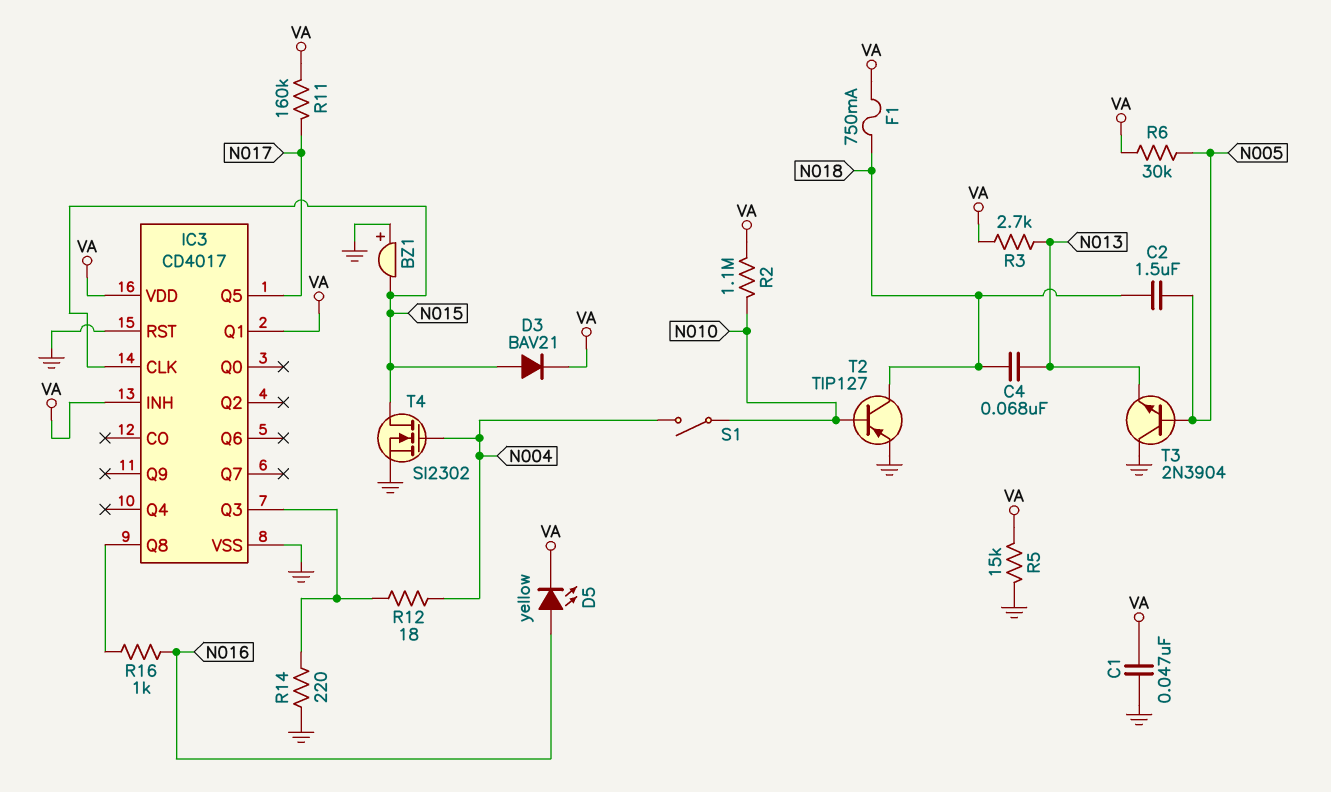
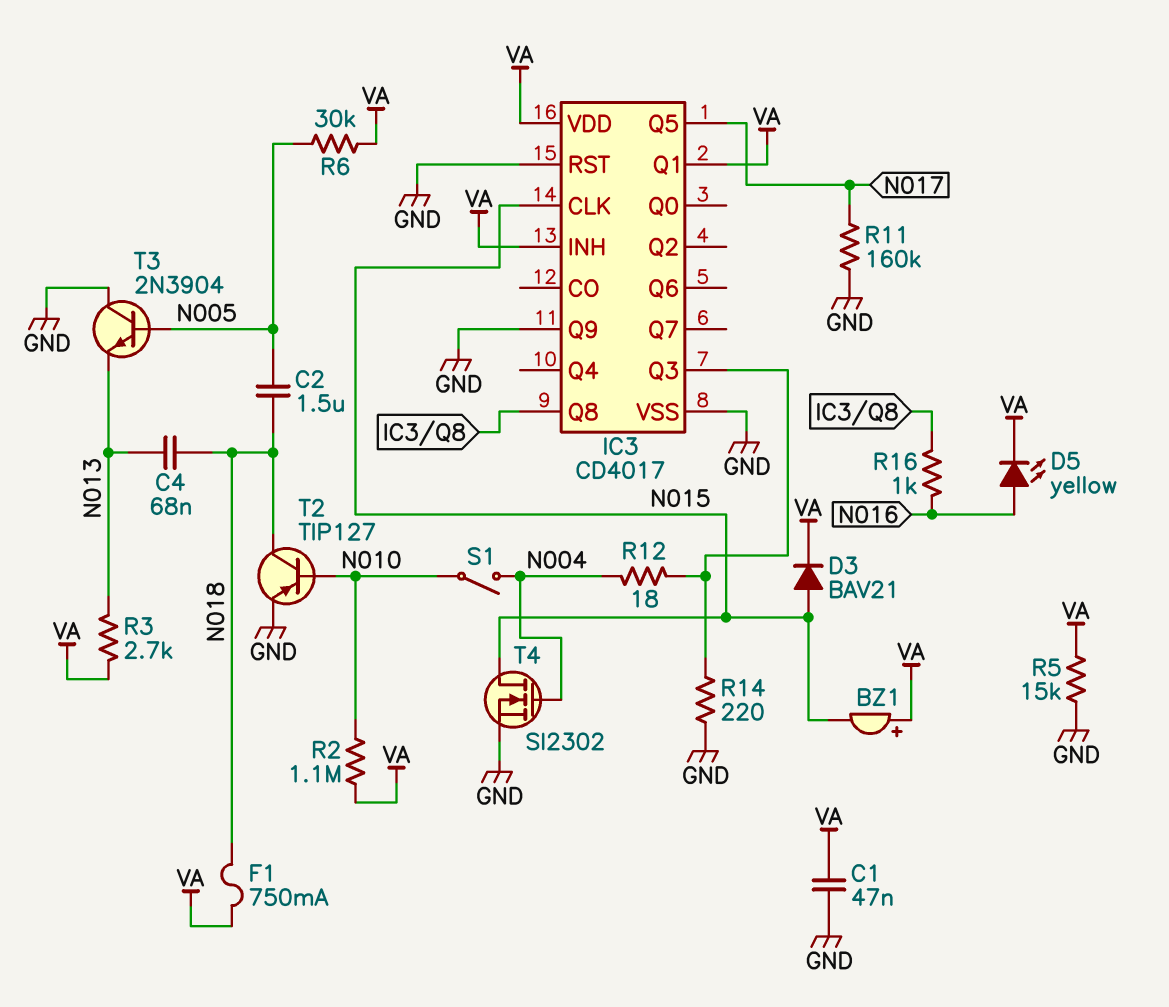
BZ1: buzzer (plus GND, minus N015) -> buzzer (plus VA, minus N015)
IC3 pin Q9: none -> GND
R11: 160k (N017, VA) -> 160k (GND, N017)

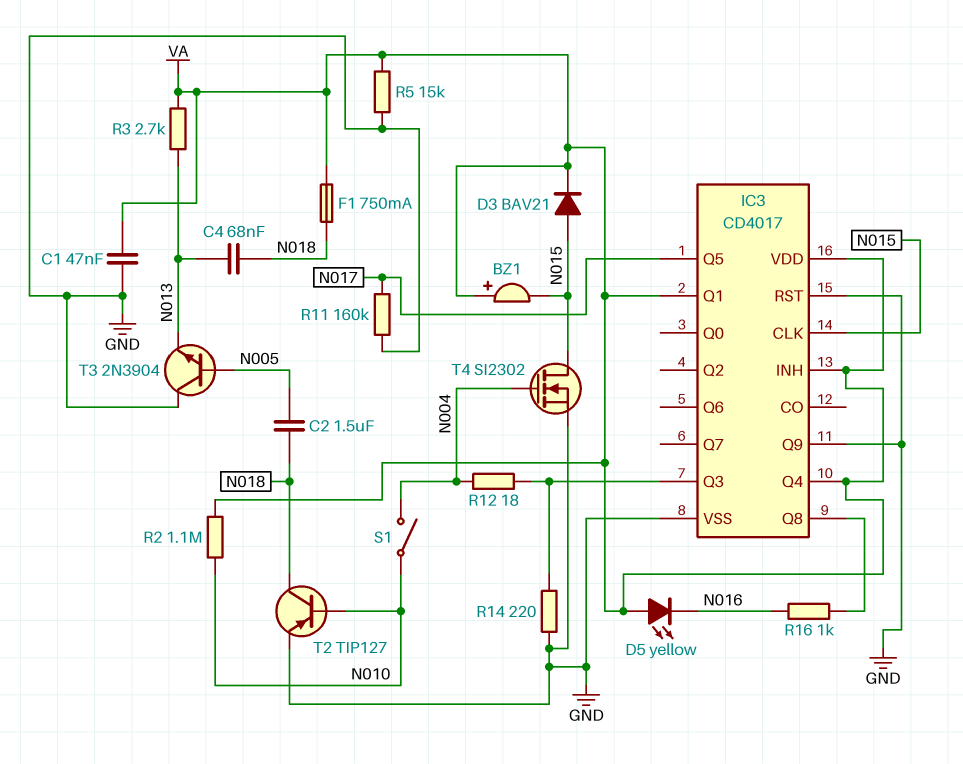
D5: LED yellow (A N016, K VA) -> LED yellow (A VA, K N016)
IC3 pin Q4: none -> VA
R6: 30k (N005, VA) -> none

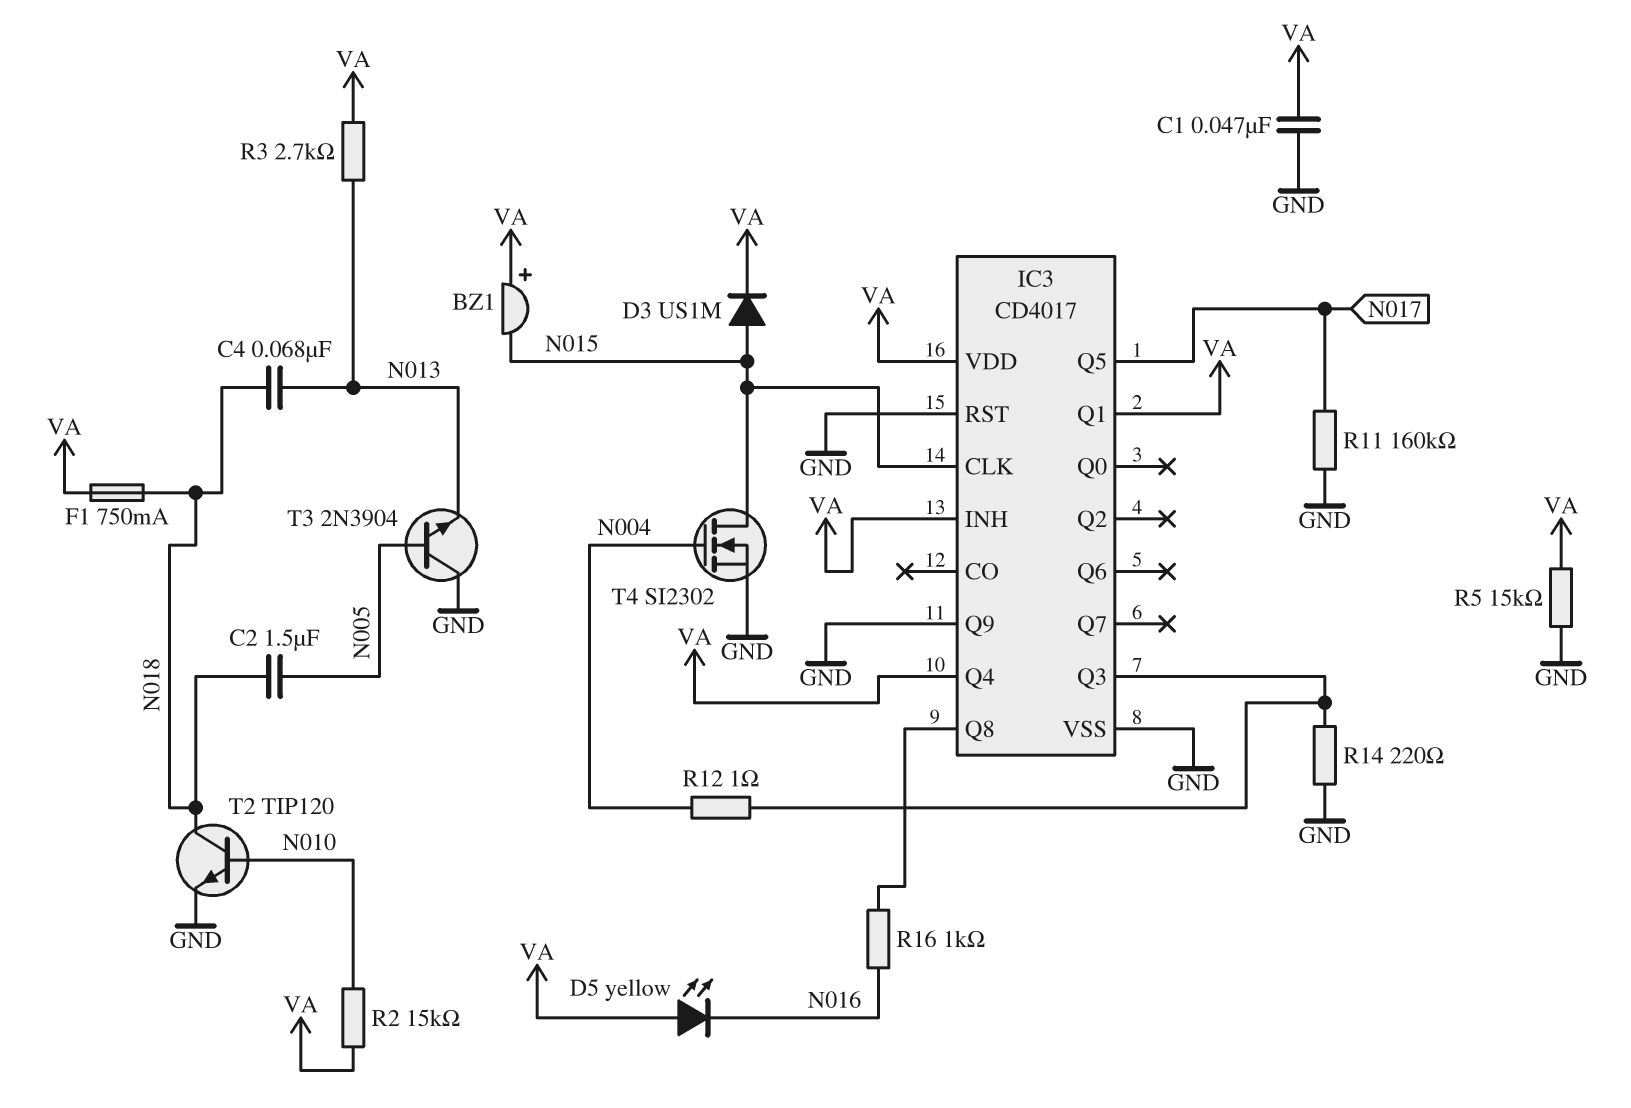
D3: diode BAV21 (A N015, K VA) -> diode US1M (A N015, K VA)
R2: 1.1M (N010, VA) -> 15k (N010, VA)
R12: 18 (IC3/Q3, N004) -> 1 (IC3/Q3, N004)
S1: switch (N004, N010) -> none
T2: PNP TIP127 (B N010, C N018, E GND) -> NPN TIP120 (B N010, C N018, E GND)

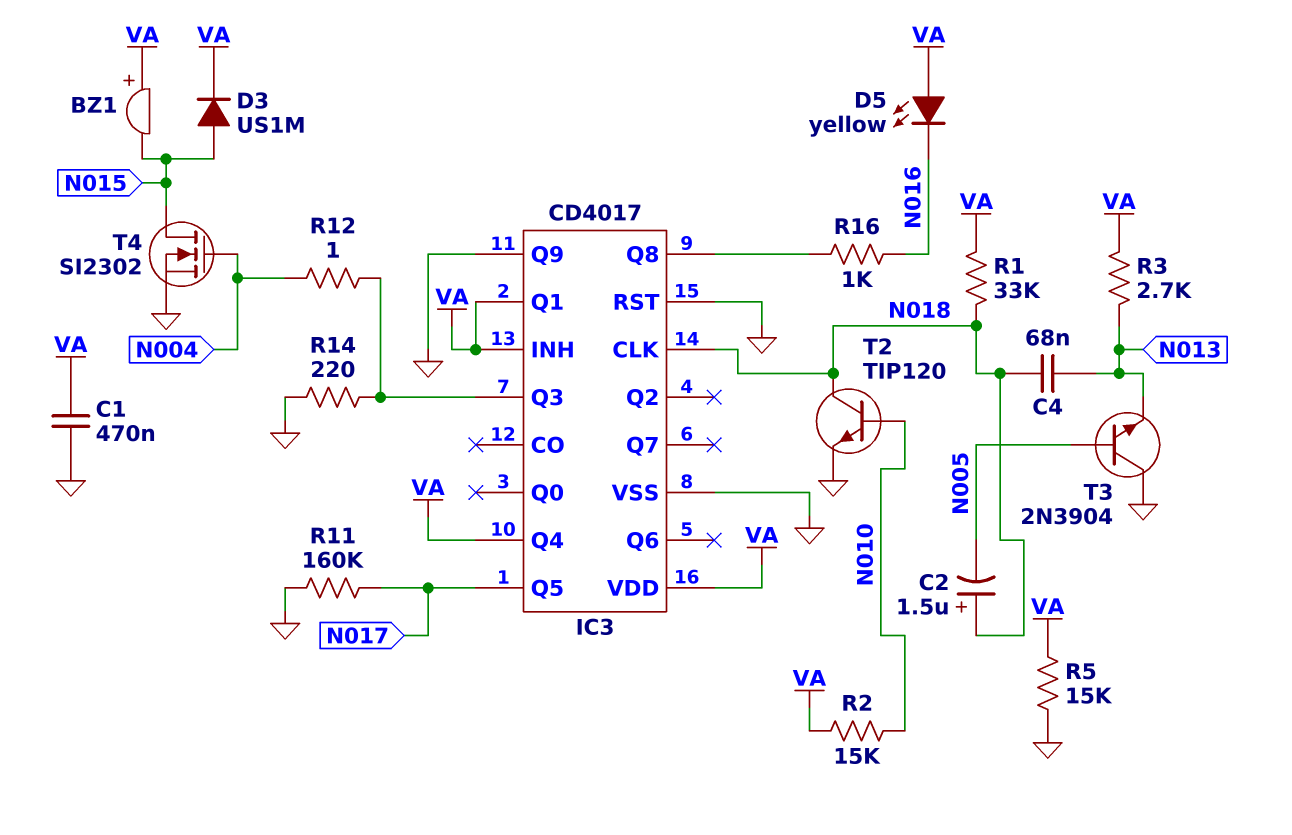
C1: 47nF (GND, VA) -> 470nF (GND, VA)
C2: 1.5uF (N005, N018) -> 1.5uF (plus N018, minus N005)
F1: 750mA (N018, VA) -> none
IC3 pin CLK: N015 -> N018
R1: none -> 33k (N018, VA)

